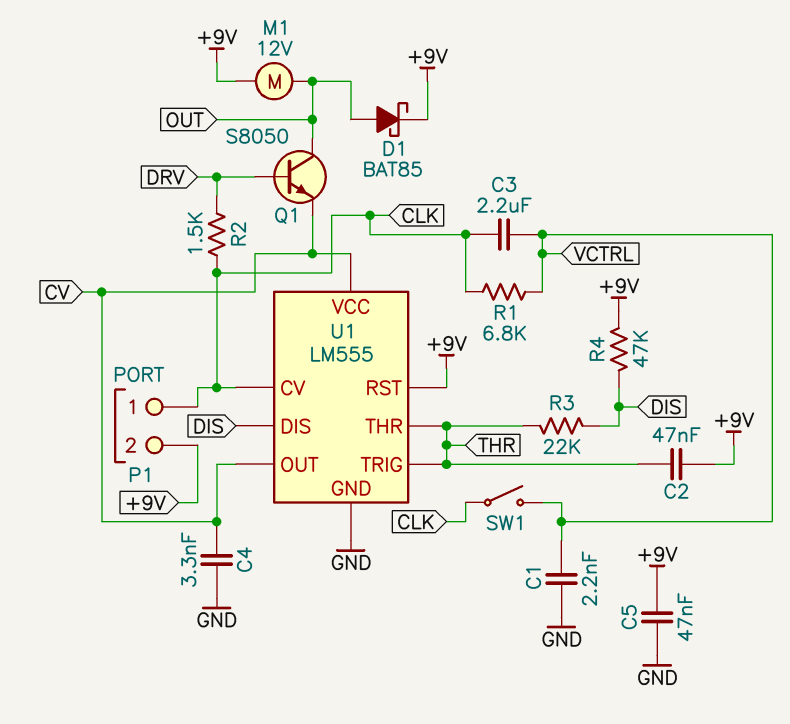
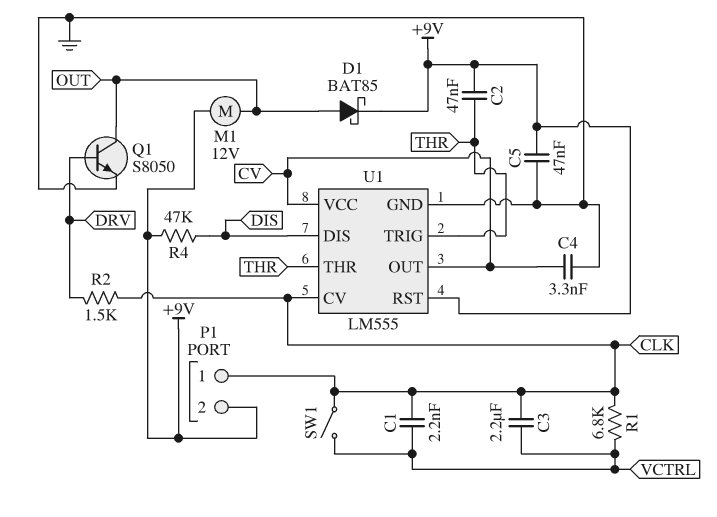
C1: 2.2nF (GND, VCTRL) -> 2.2nF (CLK, VCTRL)
Q1: NPN S8050 (B DRV, C OUT, E CV) -> NPN S8050 (B DRV, C OUT, E GND)
R3: 22k (DIS, THR) -> none

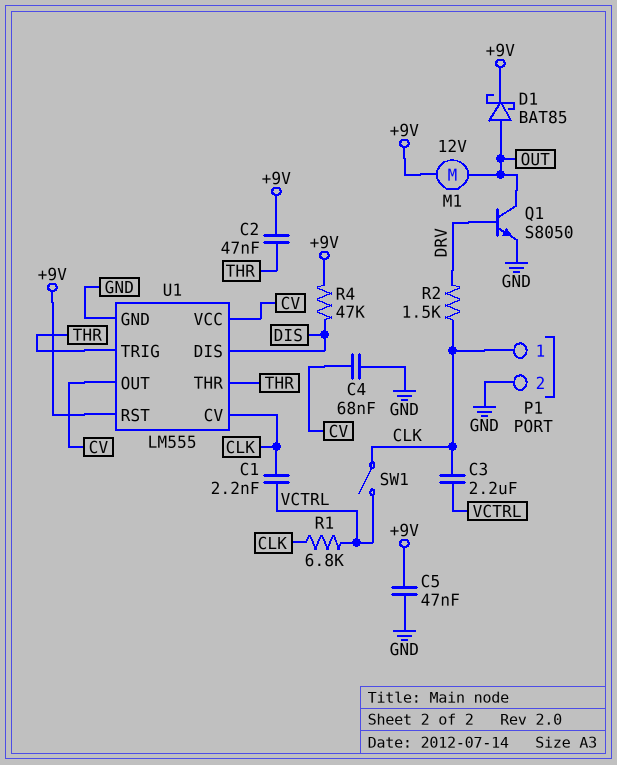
C4: 3.3nF (CV, GND) -> 68nF (CV, GND)
P1 pin 2: +9V -> GND

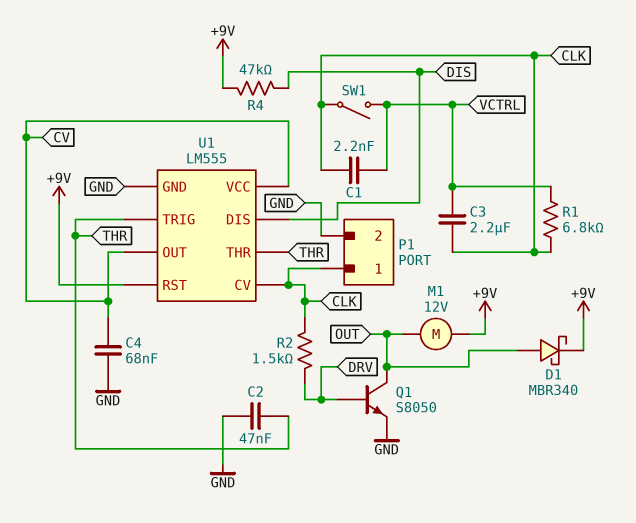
C2: 47nF (+9V, THR) -> 47nF (GND, THR)
C5: 47nF (+9V, GND) -> none
D1: schottky BAT85 (A OUT, K +9V) -> schottky MBR340 (A OUT, K +9V)

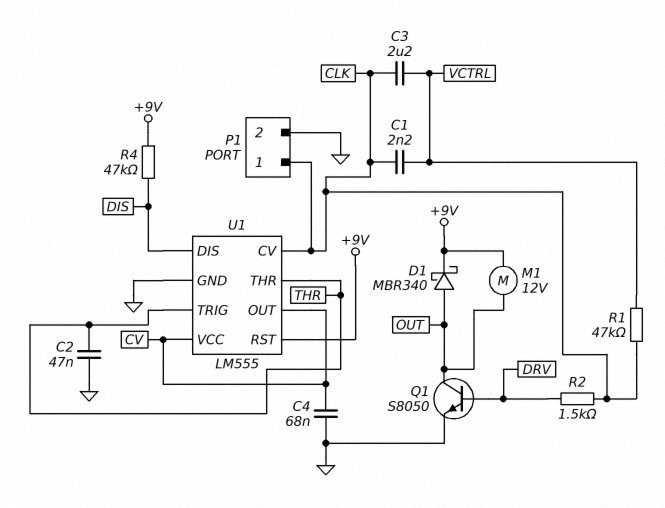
R1: 6.8k (CLK, VCTRL) -> 47k (CLK, VCTRL)
SW1: switch (CLK, VCTRL) -> none

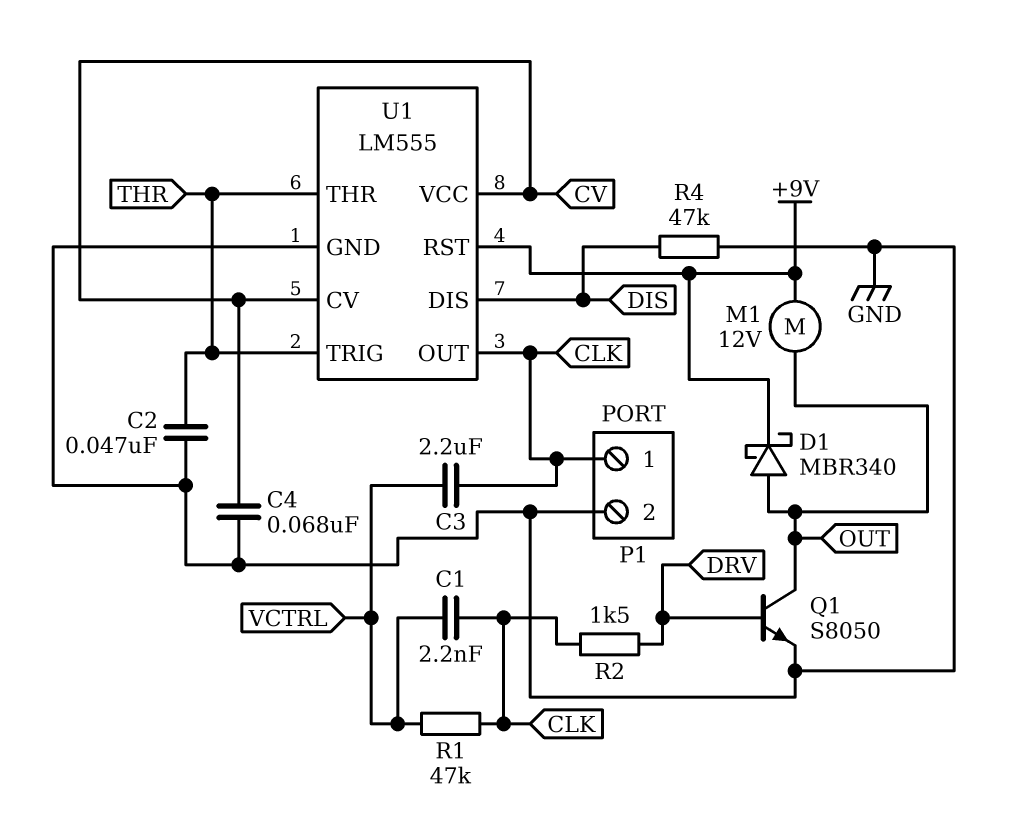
R4: 47k (+9V, DIS) -> 47k (DIS, GND)
U1 pin CV: CLK -> CV
U1 pin OUT: CV -> CLK

